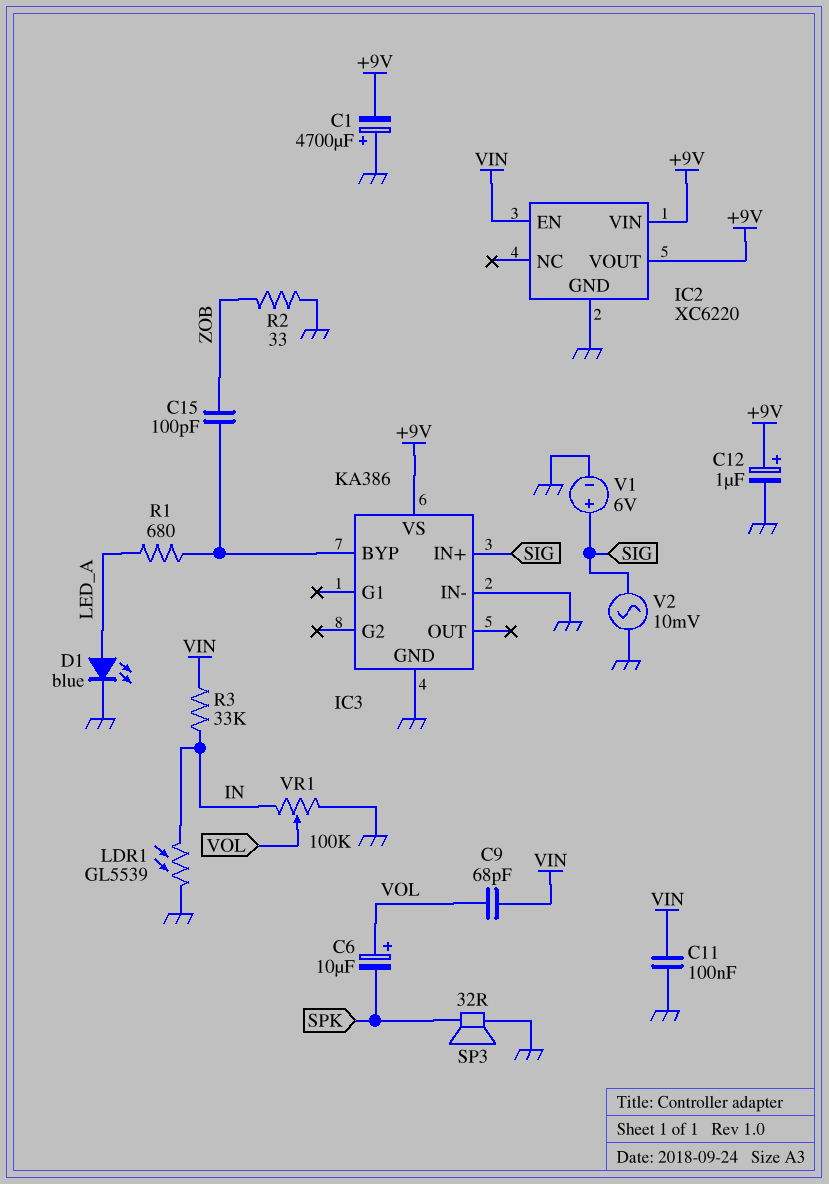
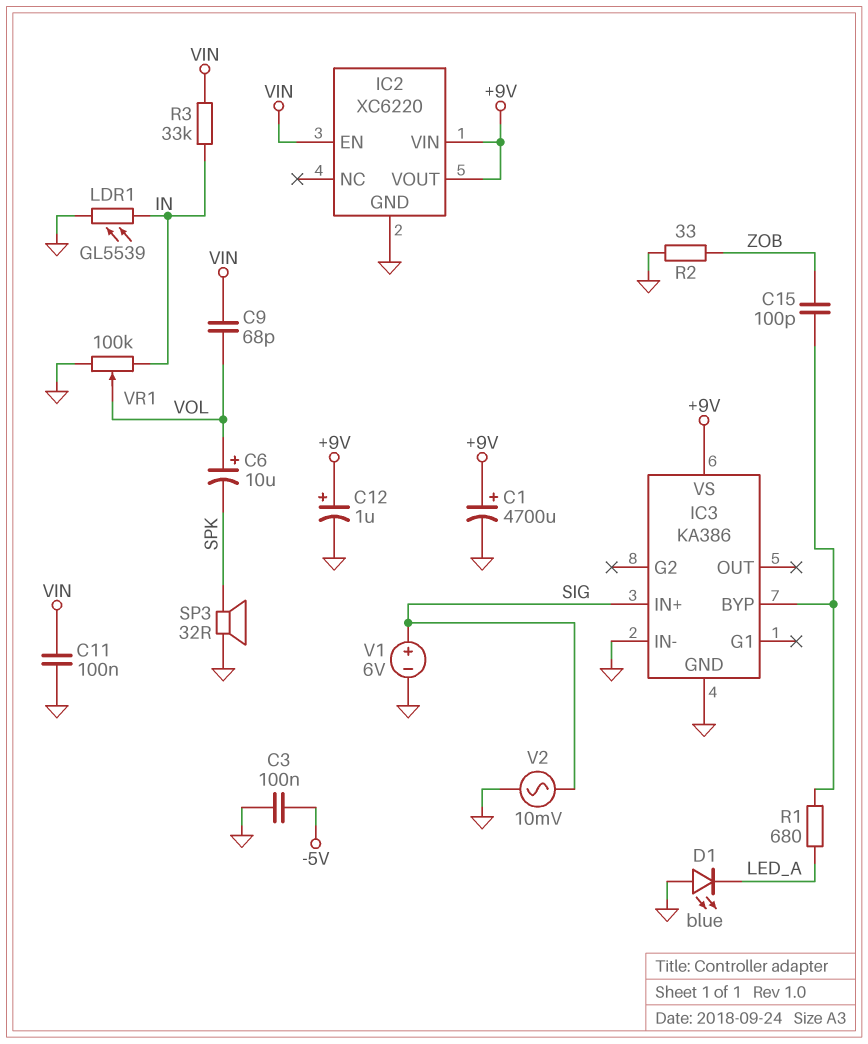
C1: 4700uF (plus GND, minus +9V) -> 4700uF (plus +9V, minus GND)
C3: none -> 100nF (-5V, GND)
D1: LED blue (A LED_A, K GND) -> LED blue (A GND, K LED_A)

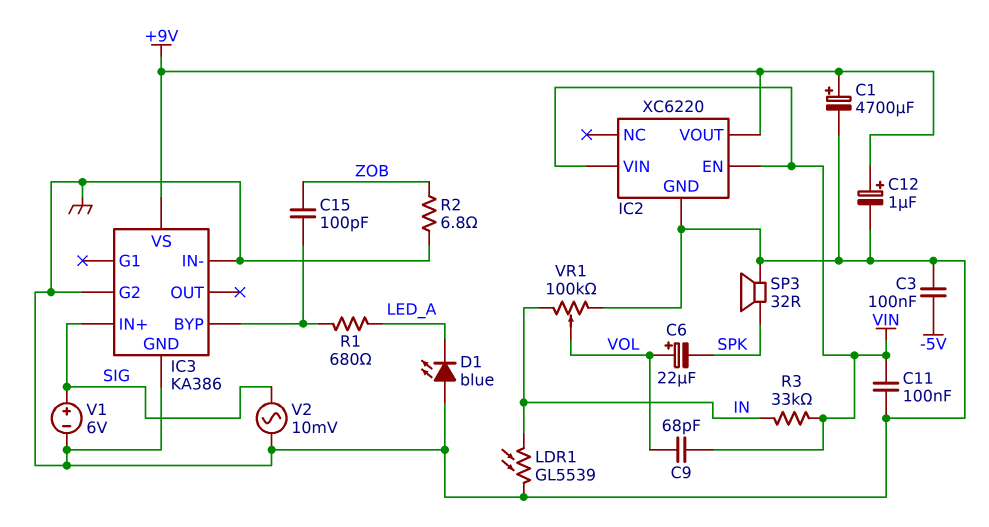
C6: 10uF (plus VOL, minus SPK) -> 22uF (plus VOL, minus SPK)
IC2 pin VIN: +9V -> VIN
IC3 pin G2: none -> GND
R2: 33 (GND, ZOB) -> 6.8 (GND, ZOB)

